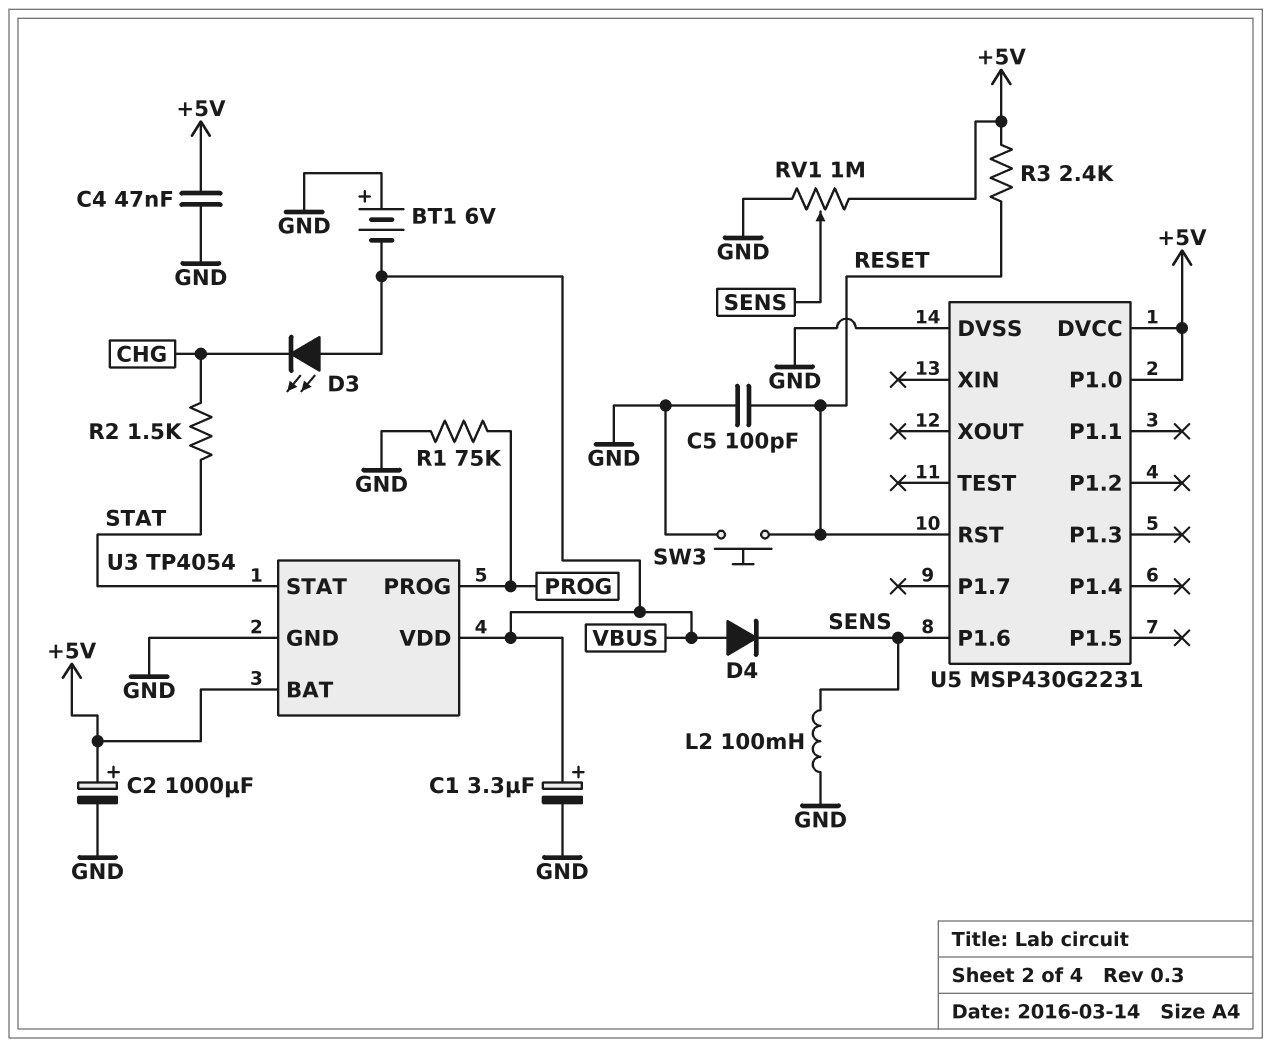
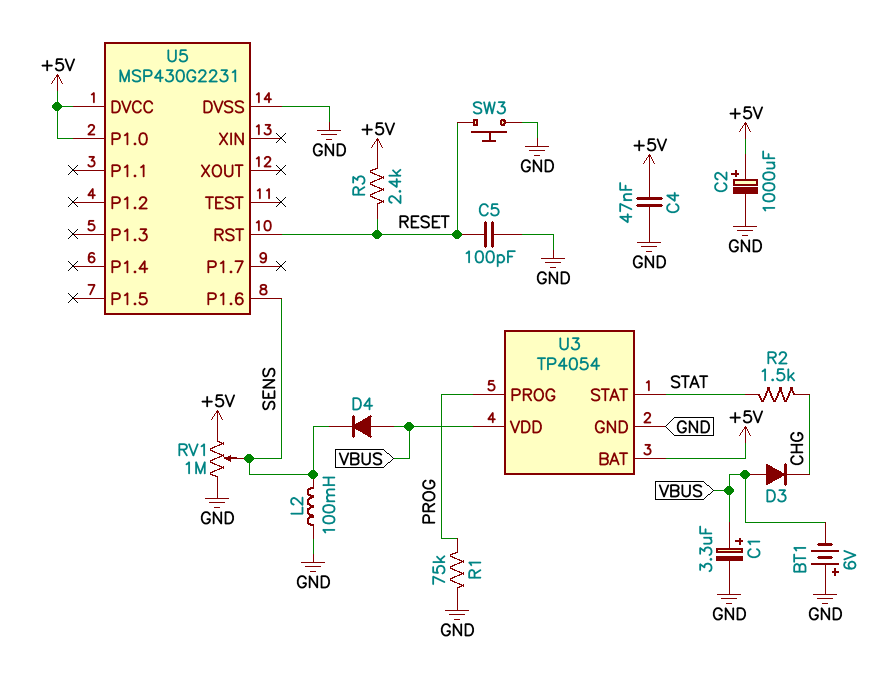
D3: LED (A VBUS, K CHG) -> diode (A VBUS, K CHG)

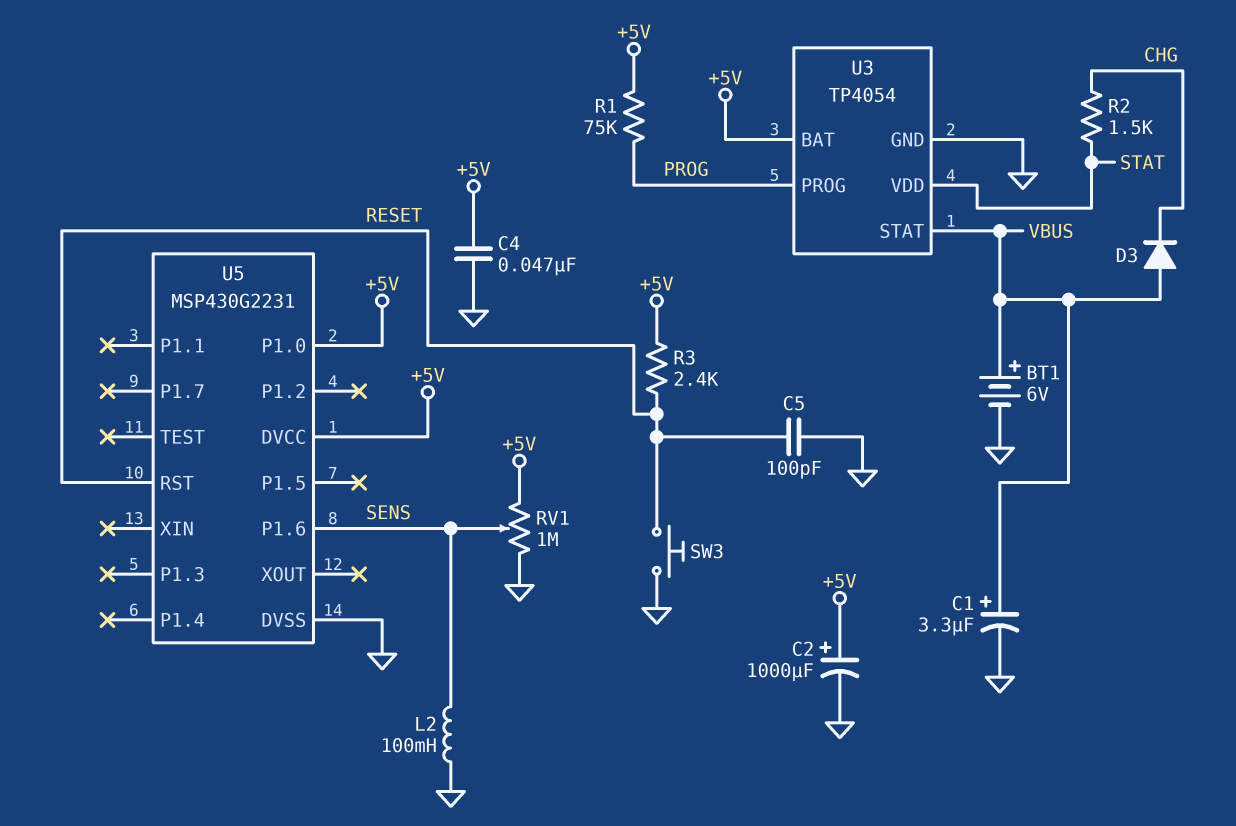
BT1: 6V (plus GND, minus VBUS) -> 6V (plus VBUS, minus GND)
D4: diode (A VBUS, K SENS) -> none
R1: 75k (GND, PROG) -> 75k (+5V, PROG)
U3 pin STAT: STAT -> VBUS
U3 pin VDD: VBUS -> STAT

